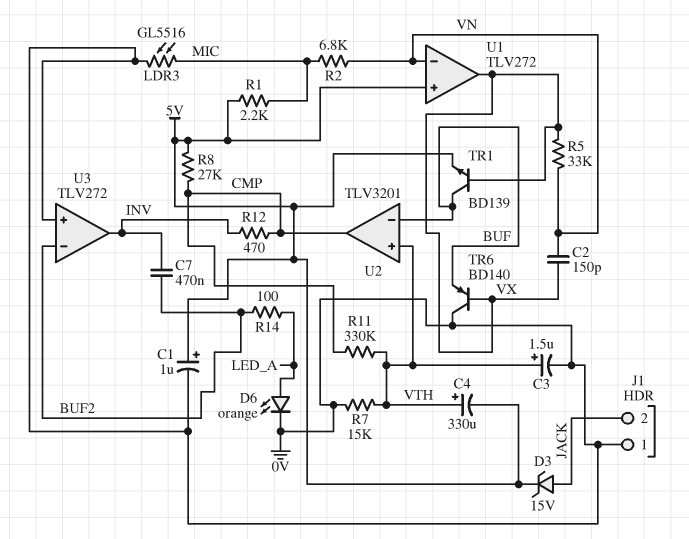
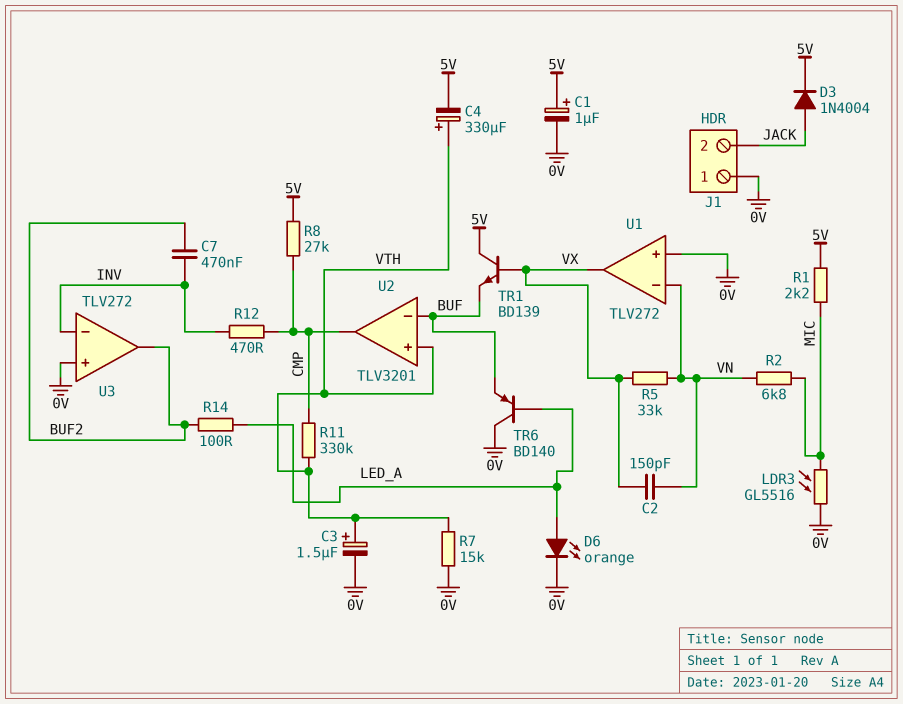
D3: zener 15V (A JACK, K 5V) -> diode 1N4004 (A JACK, K 5V)
TR1: NPN BD139 (B VX, C BUF, E 5V) -> NPN BD139 (B VX, C 5V, E BUF)
TR6: PNP BD140 (B VX, C 0V, E BUF) -> PNP BD140 (B LED_A, C 0V, E BUF)
U1 pin in+: 5V -> 0V
U3 pin in-: BUF2 -> INV
U3 pin out: INV -> BUF2

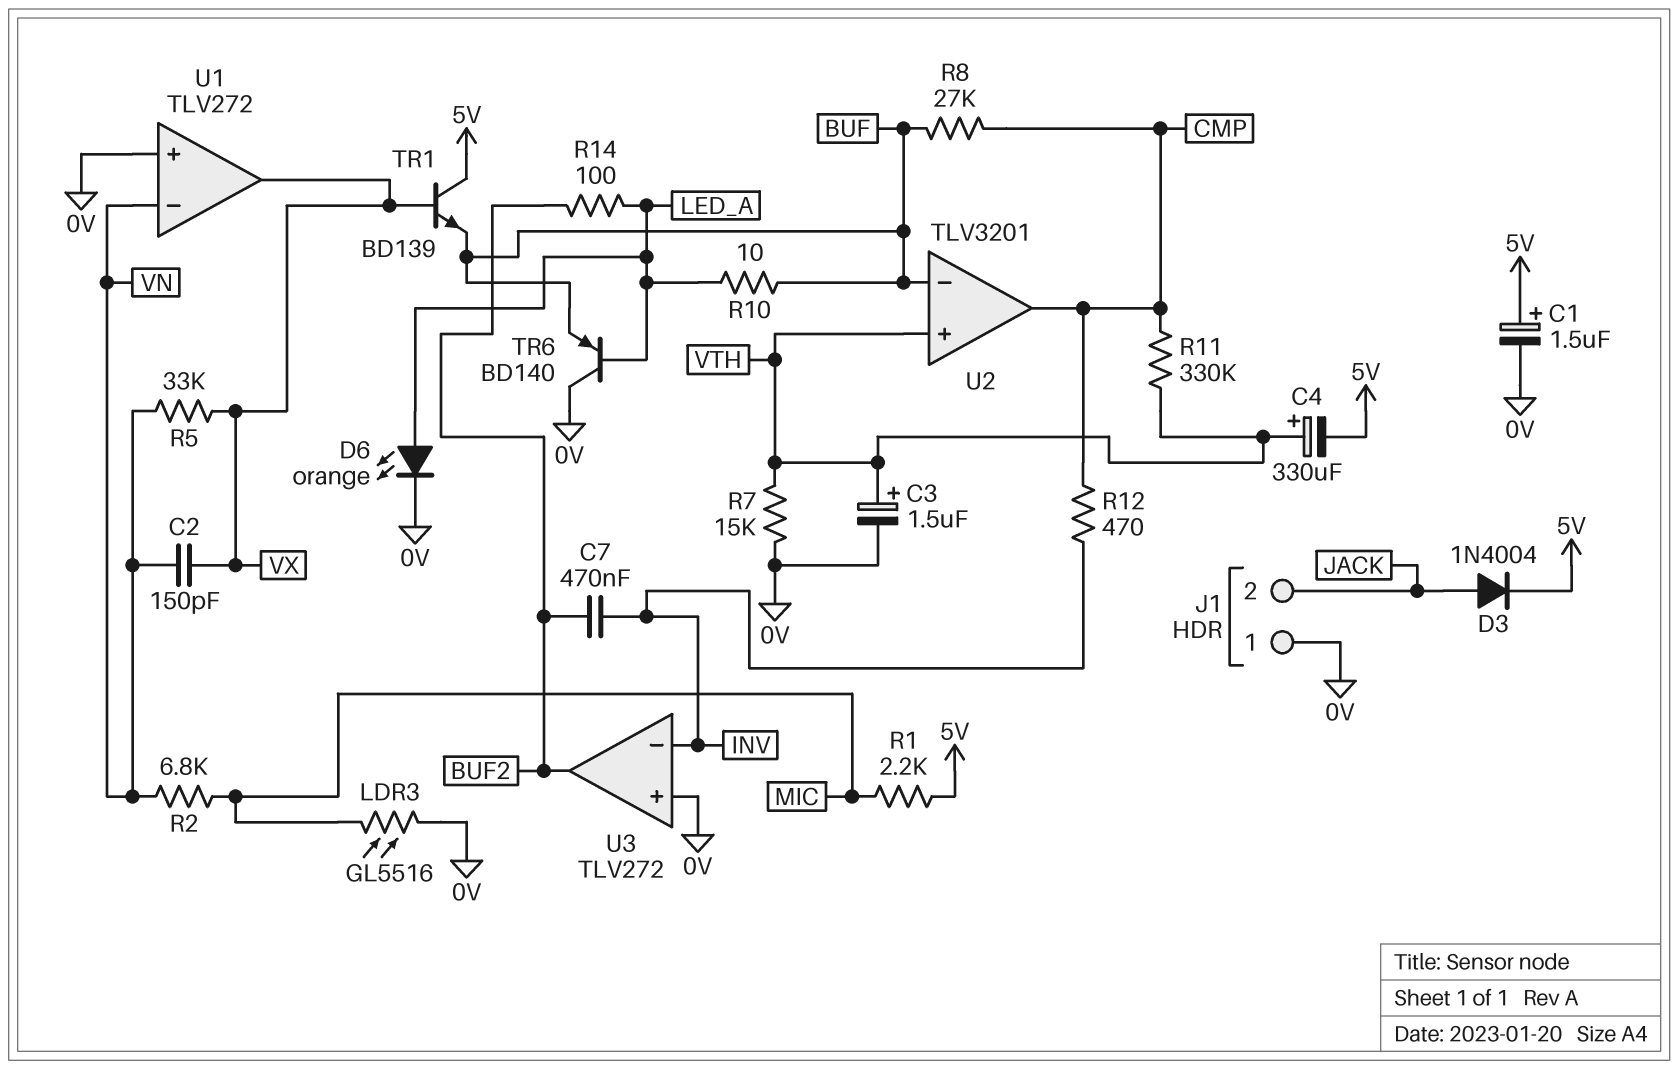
C1: 1uF (plus 5V, minus 0V) -> 1.5uF (plus 5V, minus 0V)
R8: 27k (5V, CMP) -> 27k (BUF, CMP)
R10: none -> 10 (BUF, LED_A)

